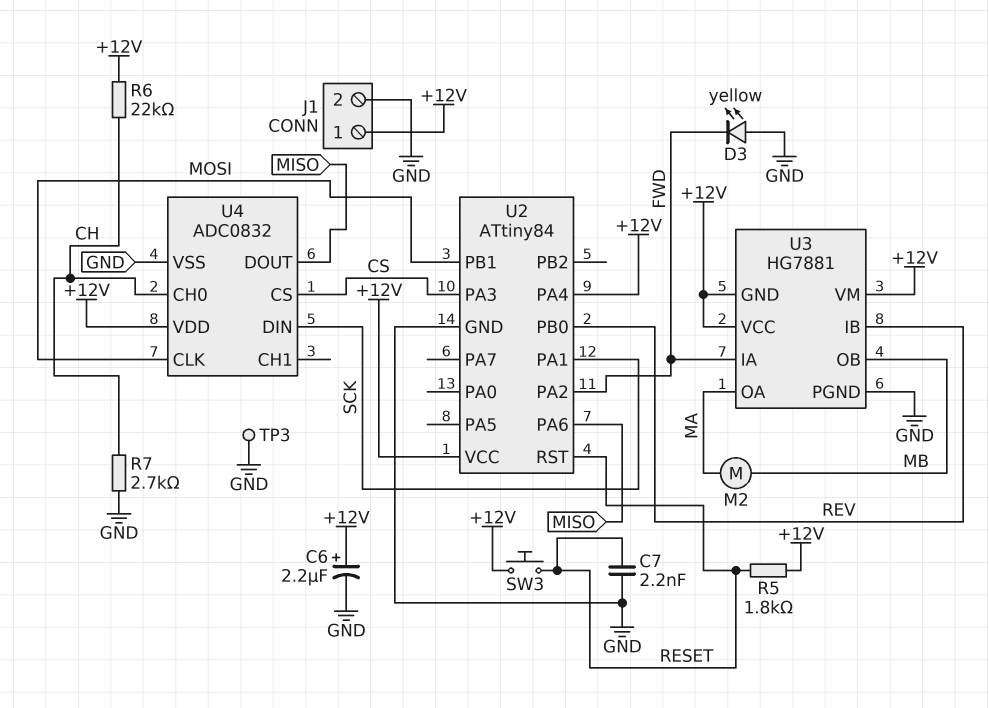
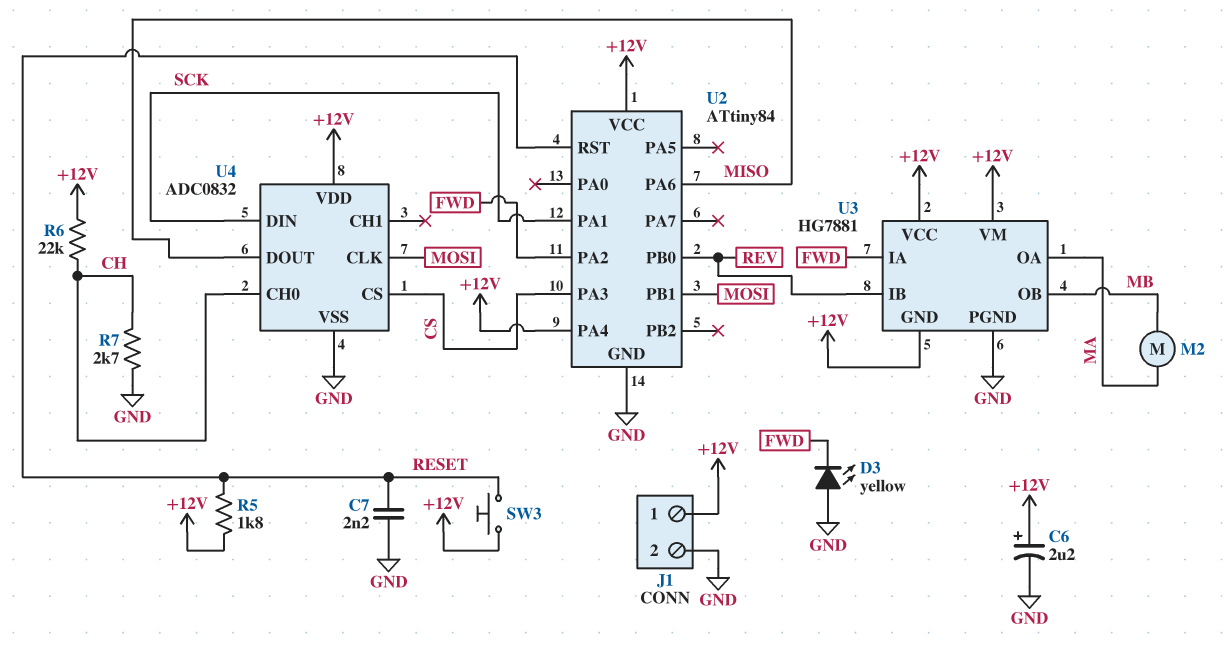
TP3: test point (GND) -> none

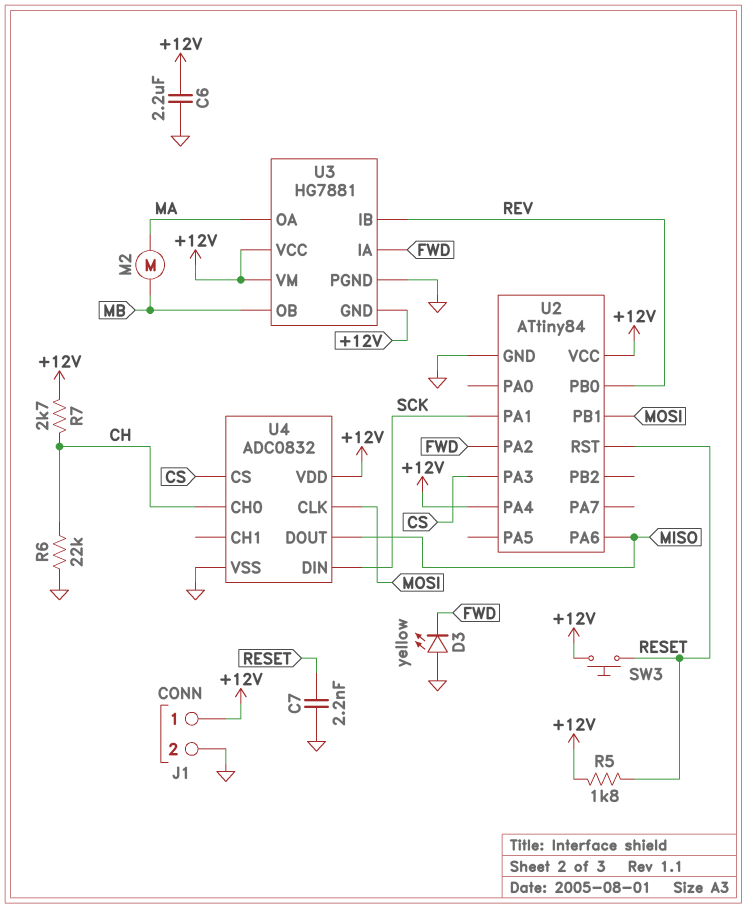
C6: 2.2uF (plus +12V, minus GND) -> 2.2uF (+12V, GND)
R6: 22k (+12V, CH) -> 22k (CH, GND)
R7: 2.7k (CH, GND) -> 2.7k (+12V, CH)

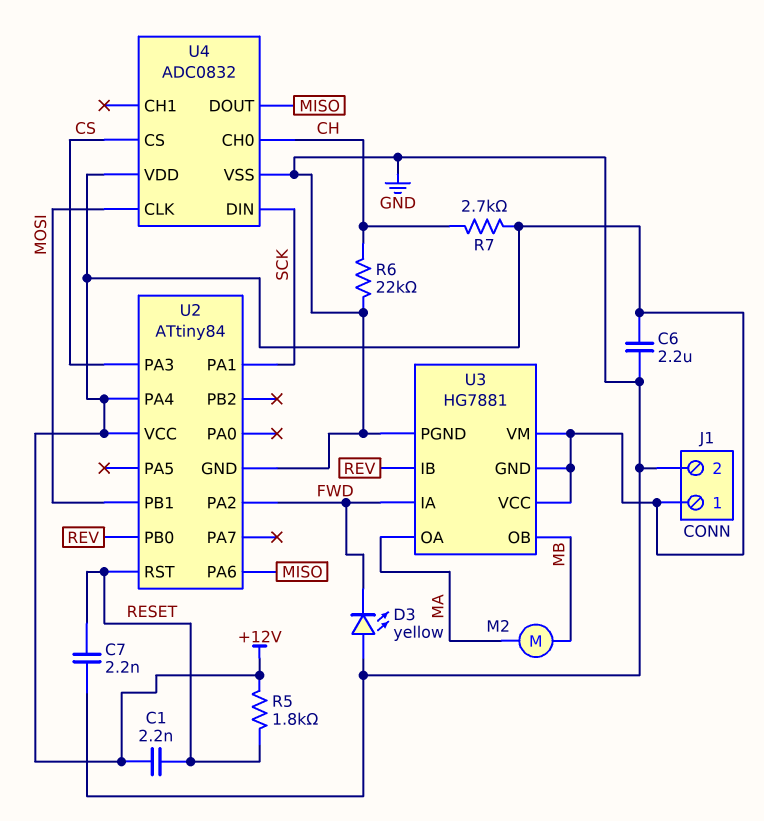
C1: none -> 2.2nF (+12V, RESET)
SW3: button (+12V, RESET) -> none

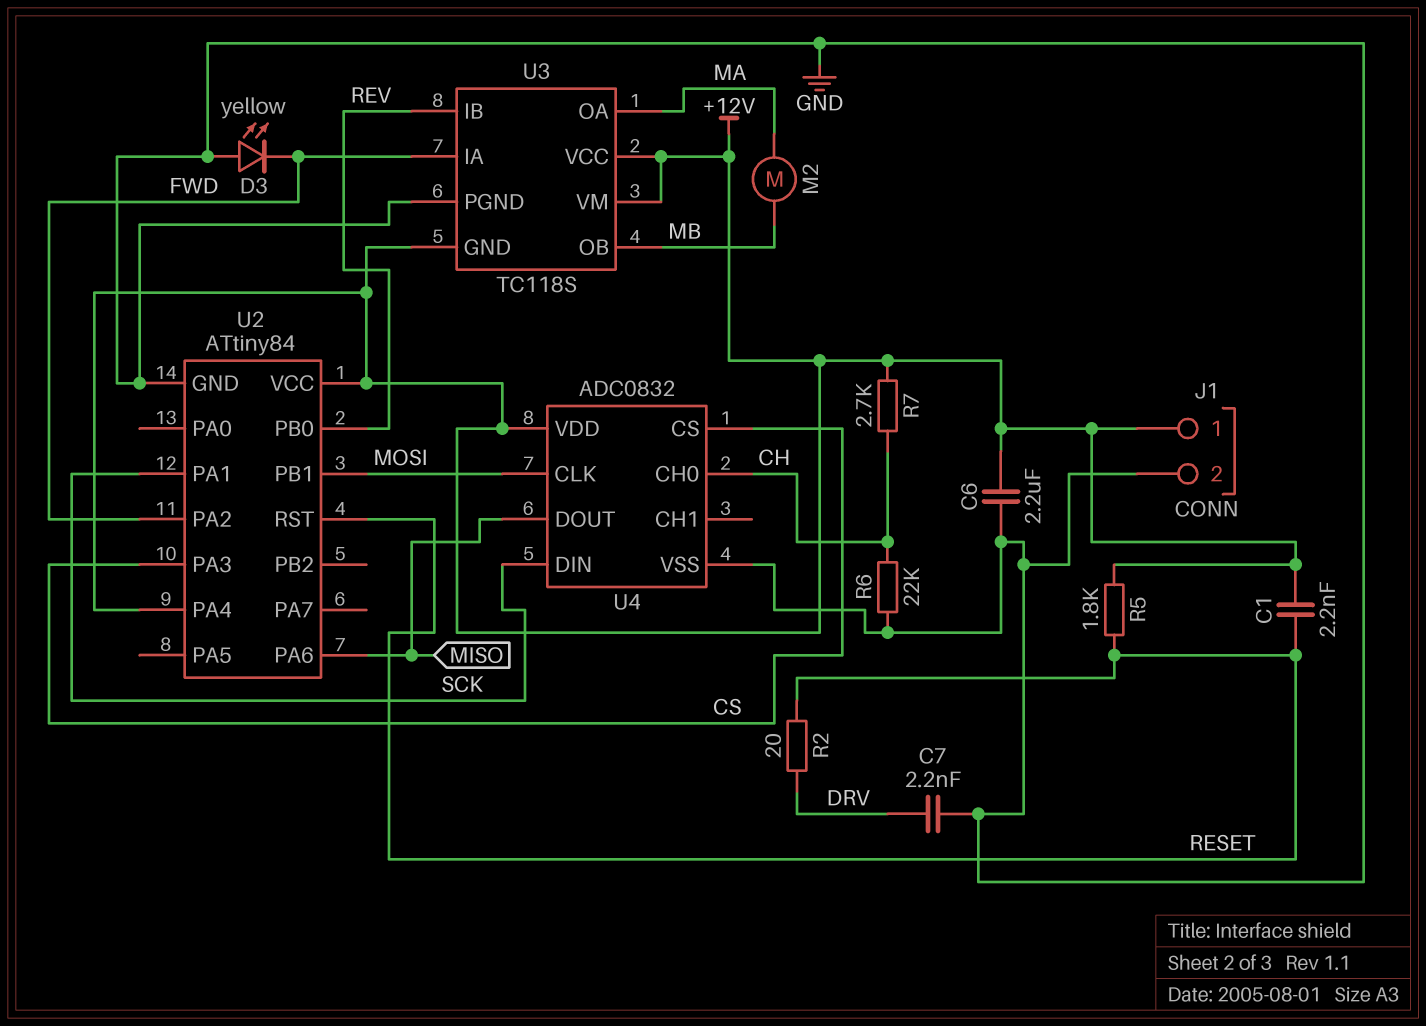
C7: 2.2nF (GND, RESET) -> 2.2nF (DRV, GND)
R2: none -> 20 (DRV, RESET)
U3: HG7881 -> TC118S

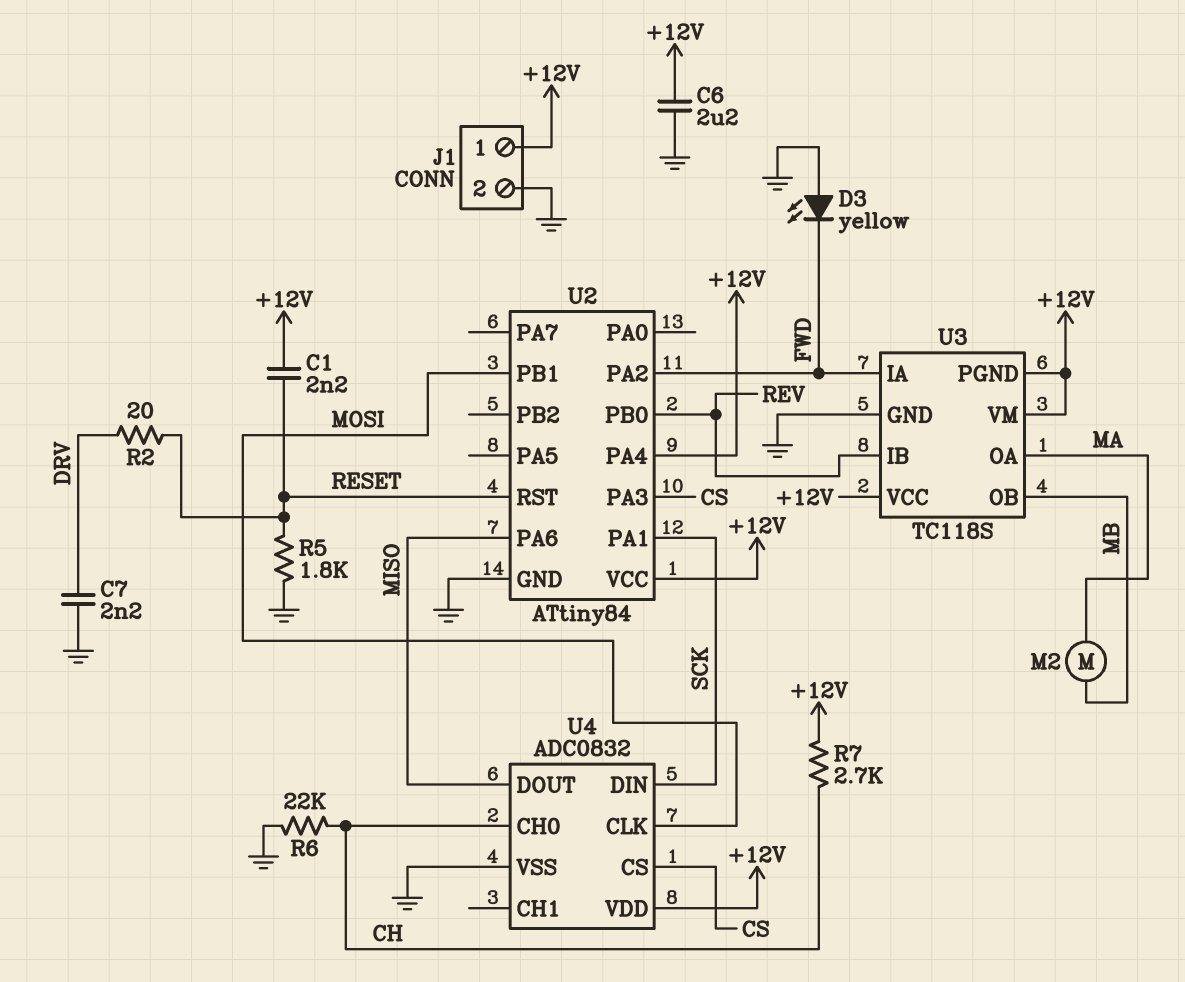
R5: 1.8k (+12V, RESET) -> 1.8k (GND, RESET)
U3 pin GND: +12V -> GND
U3 pin PGND: GND -> +12V

